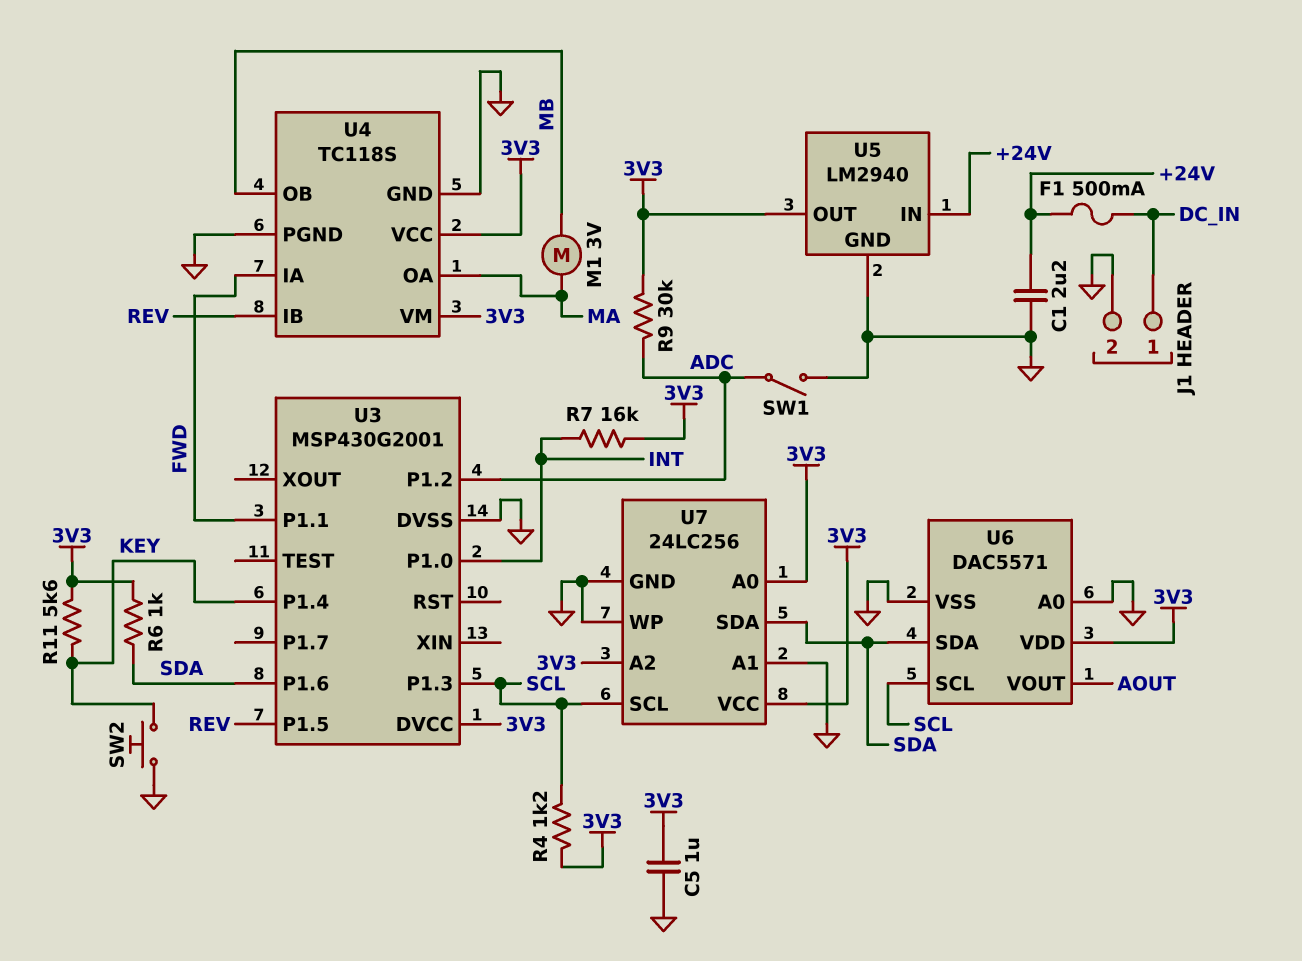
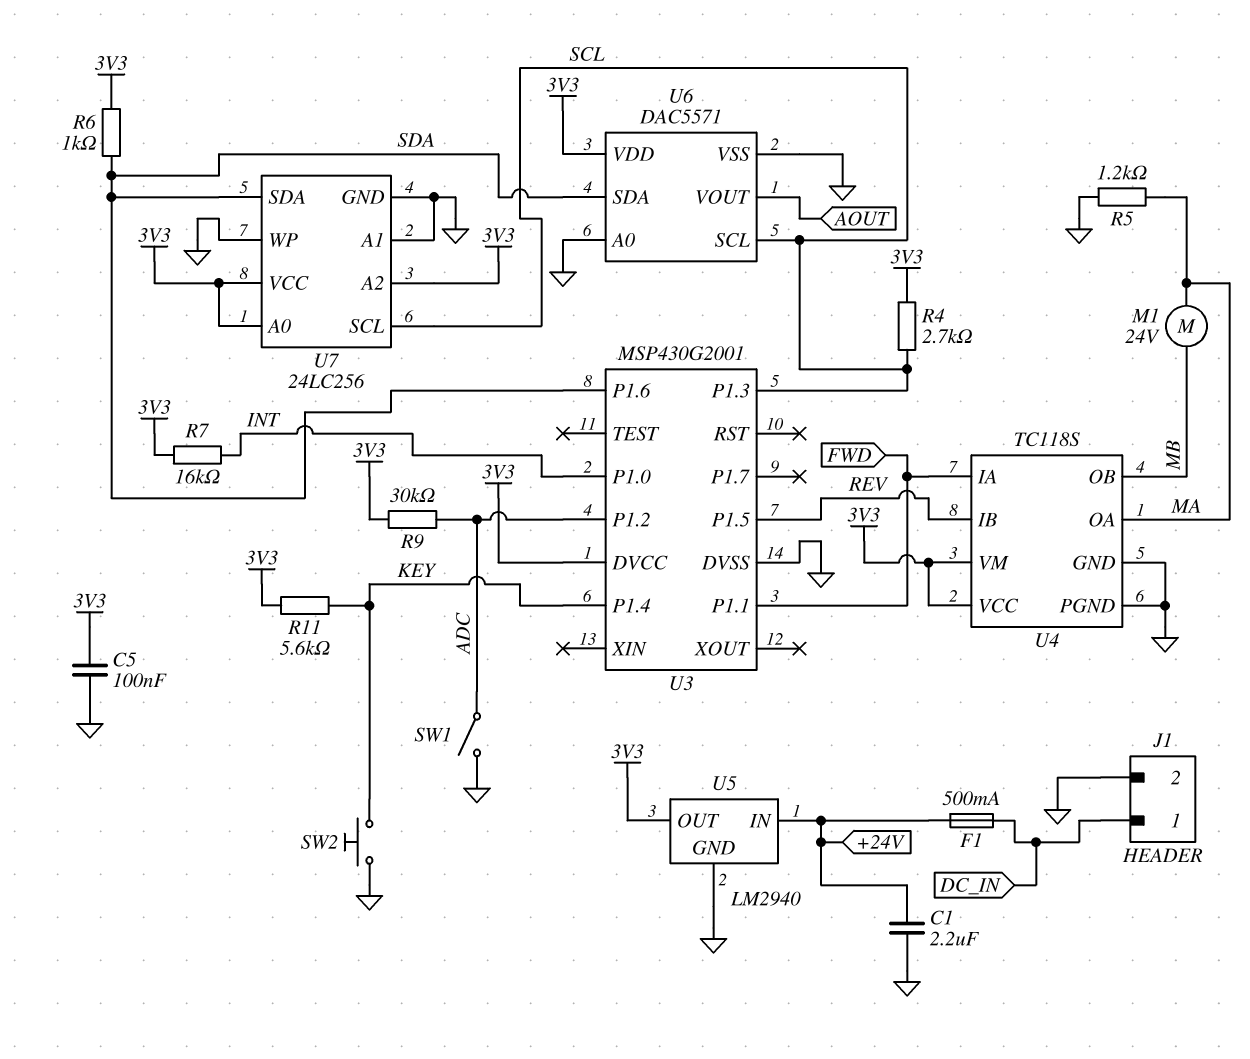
C5: 1uF (3V3, GND) -> 100nF (3V3, GND)
M1: motor 3V (MA, MB) -> motor 24V (MA, MB)
R4: 1.2k (3V3, SCL) -> 2.7k (3V3, SCL)
R5: none -> 1.2k (GND, MA)

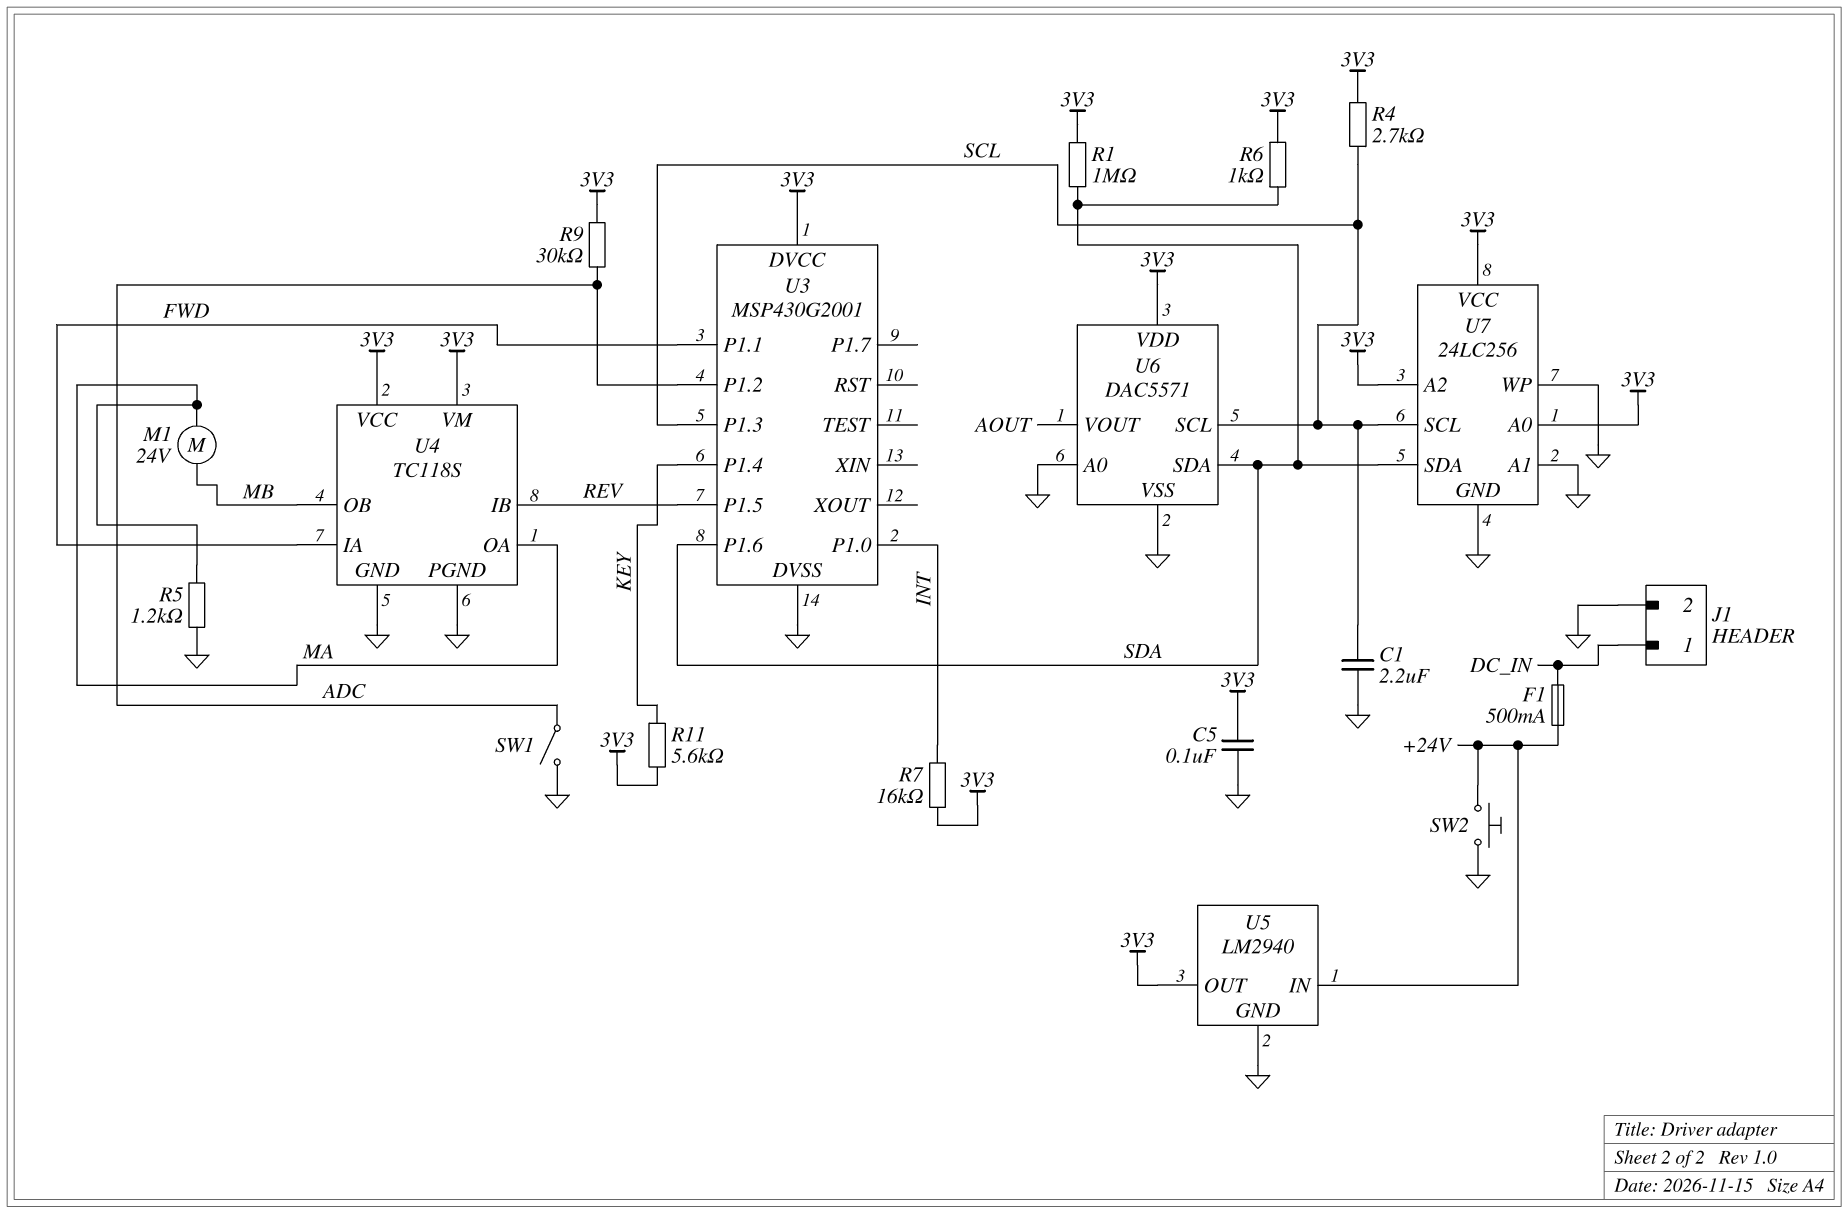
C1: 2.2uF (+24V, GND) -> 2.2uF (GND, SCL)
R1: none -> 1M (3V3, SDA)
SW2: button (GND, KEY) -> button (+24V, GND)

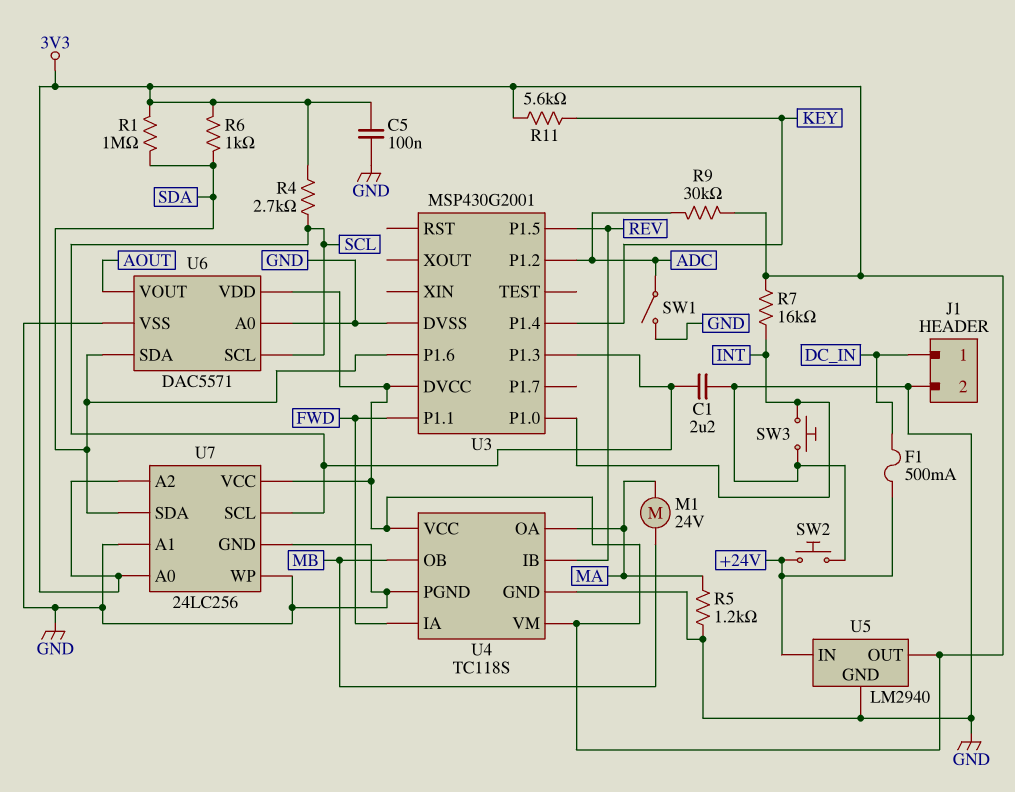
SW3: none -> button (GND, INT)

